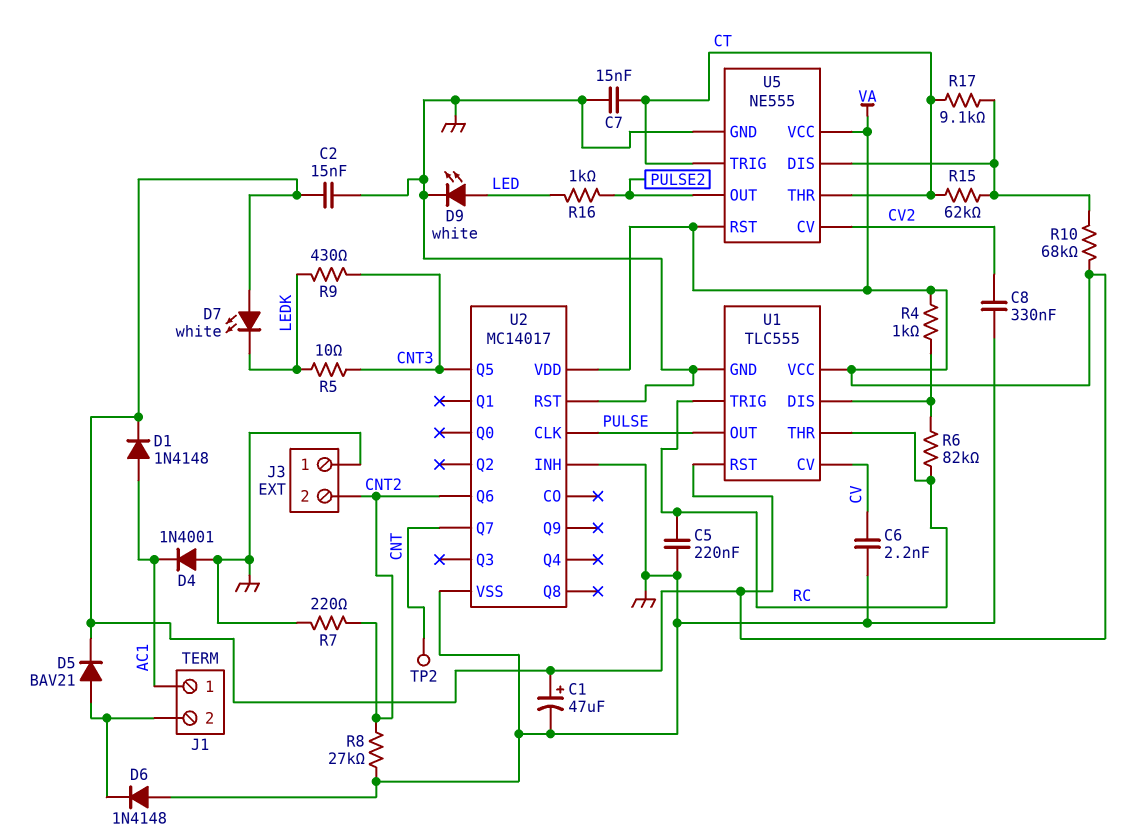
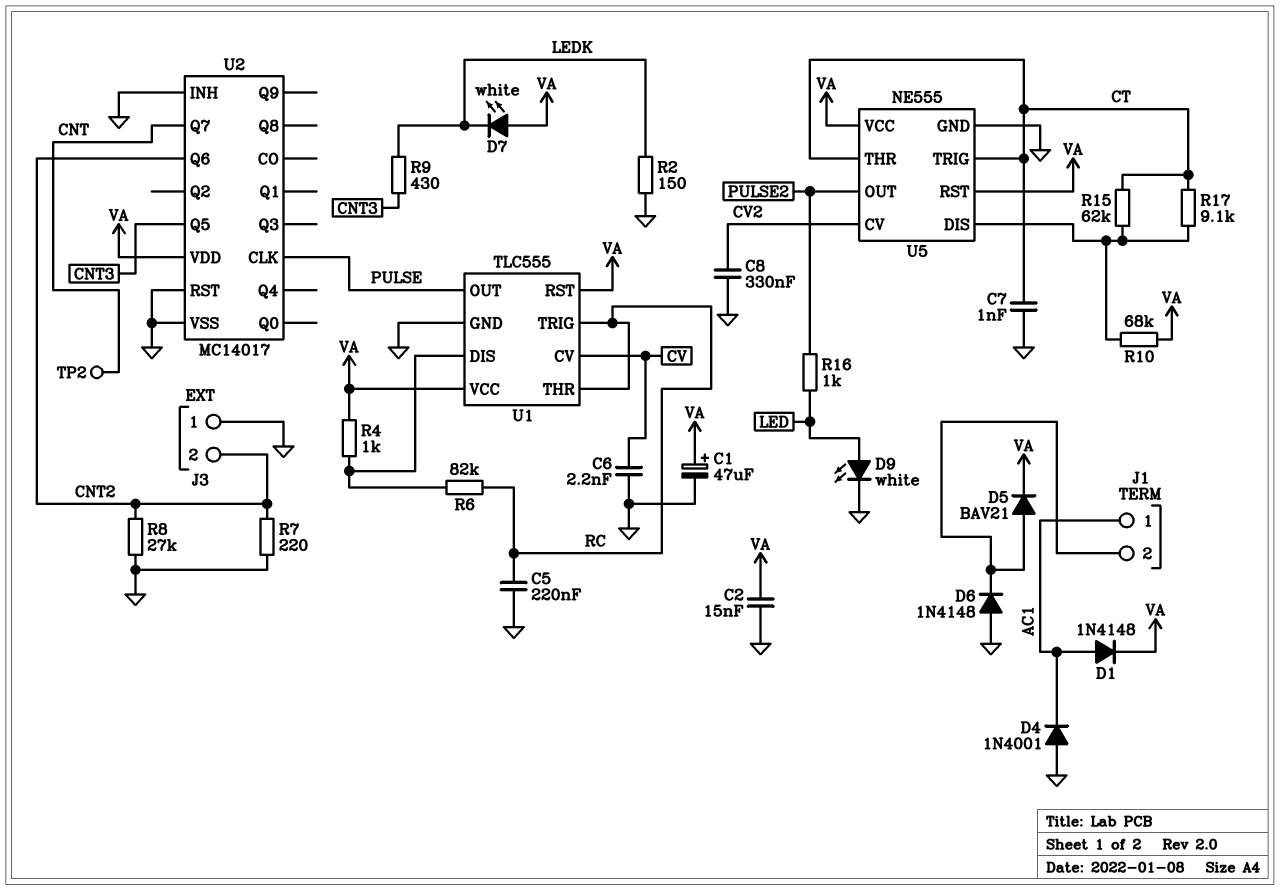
C7: 15nF (CT, GND) -> 1nF (CT, GND)
R2: none -> 150 (GND, LEDK)
R5: 10 (CNT3, LEDK) -> none

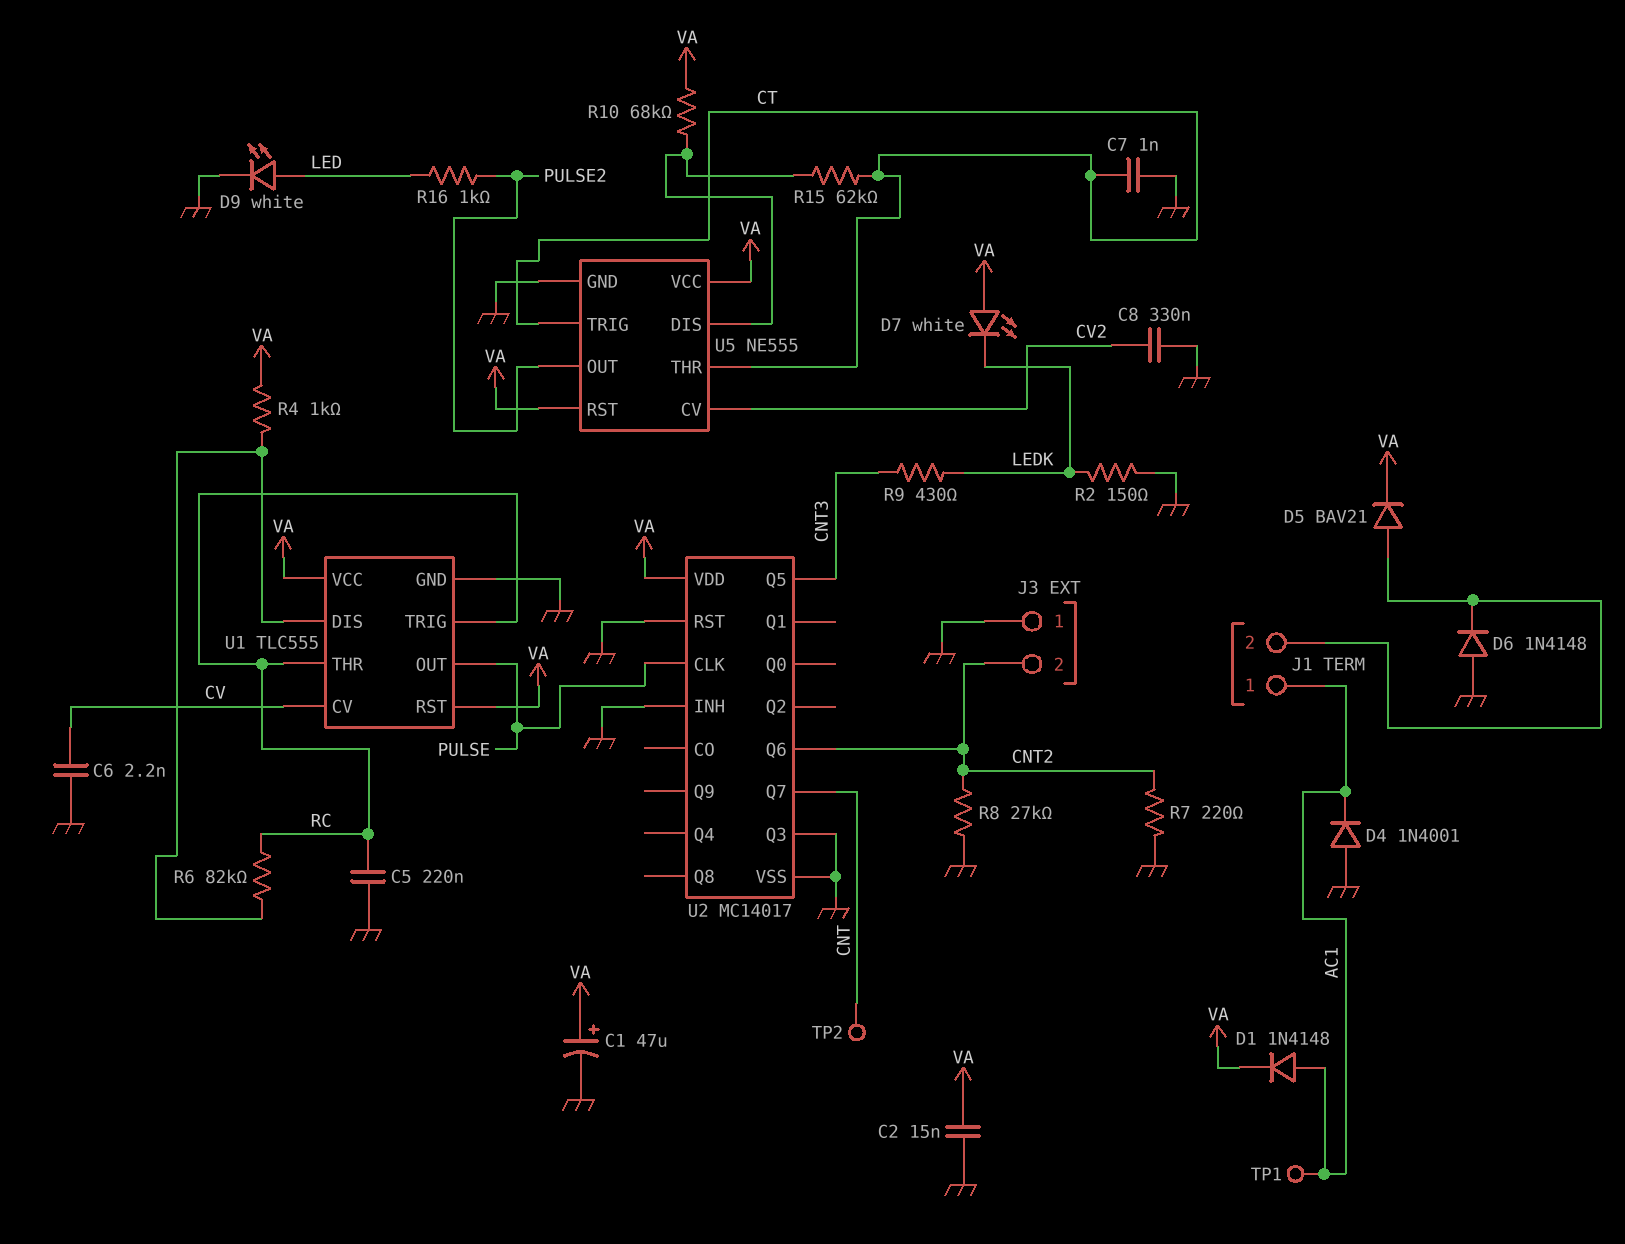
R17: 9.1k (CT, U5/DIS) -> none
TP1: none -> test point (AC1)
U2 pin Q3: none -> GND

